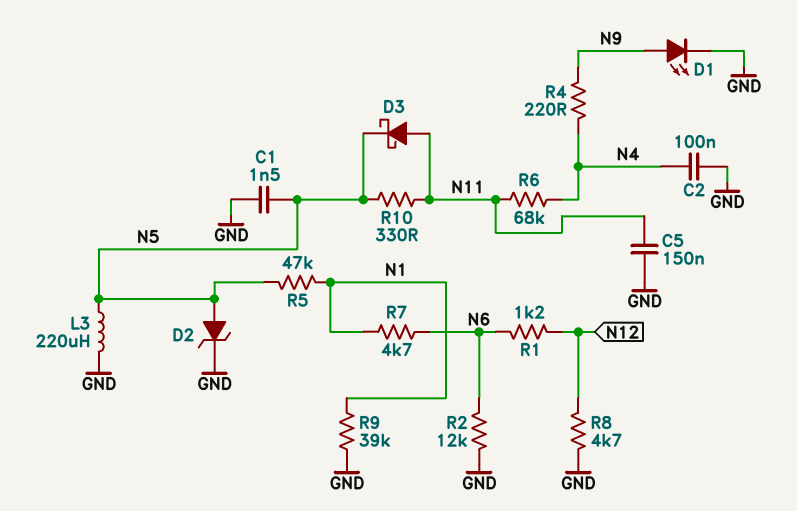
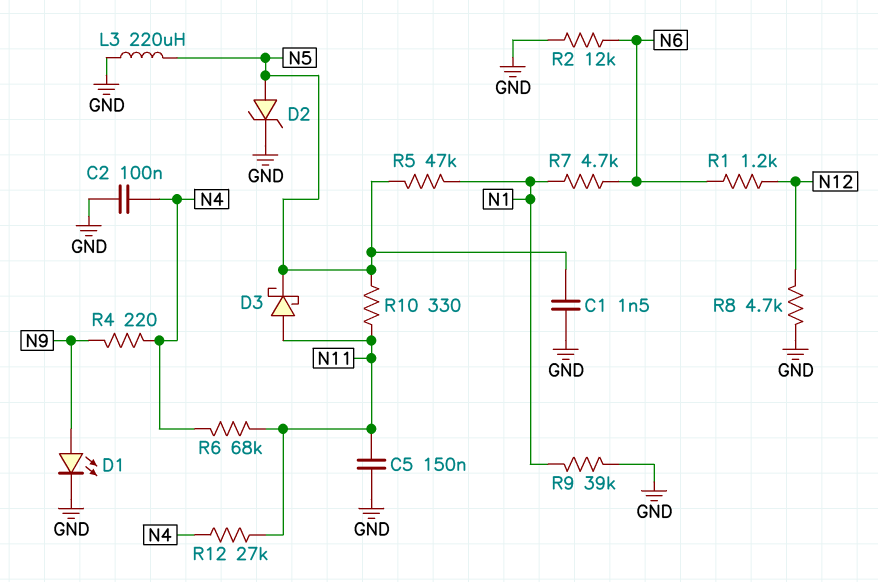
R12: none -> 27k (N4, N11)

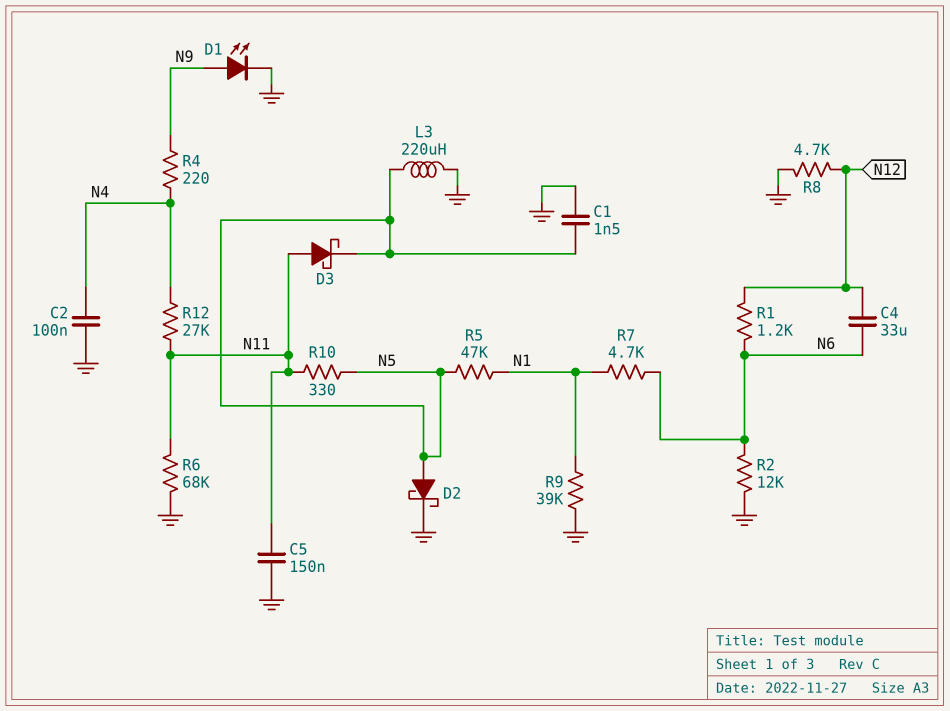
C4: none -> 33uF (N6, N12)
D2: zener (A N5, K GND) -> schottky (A N5, K GND)
R6: 68k (N4, N11) -> 68k (GND, N11)

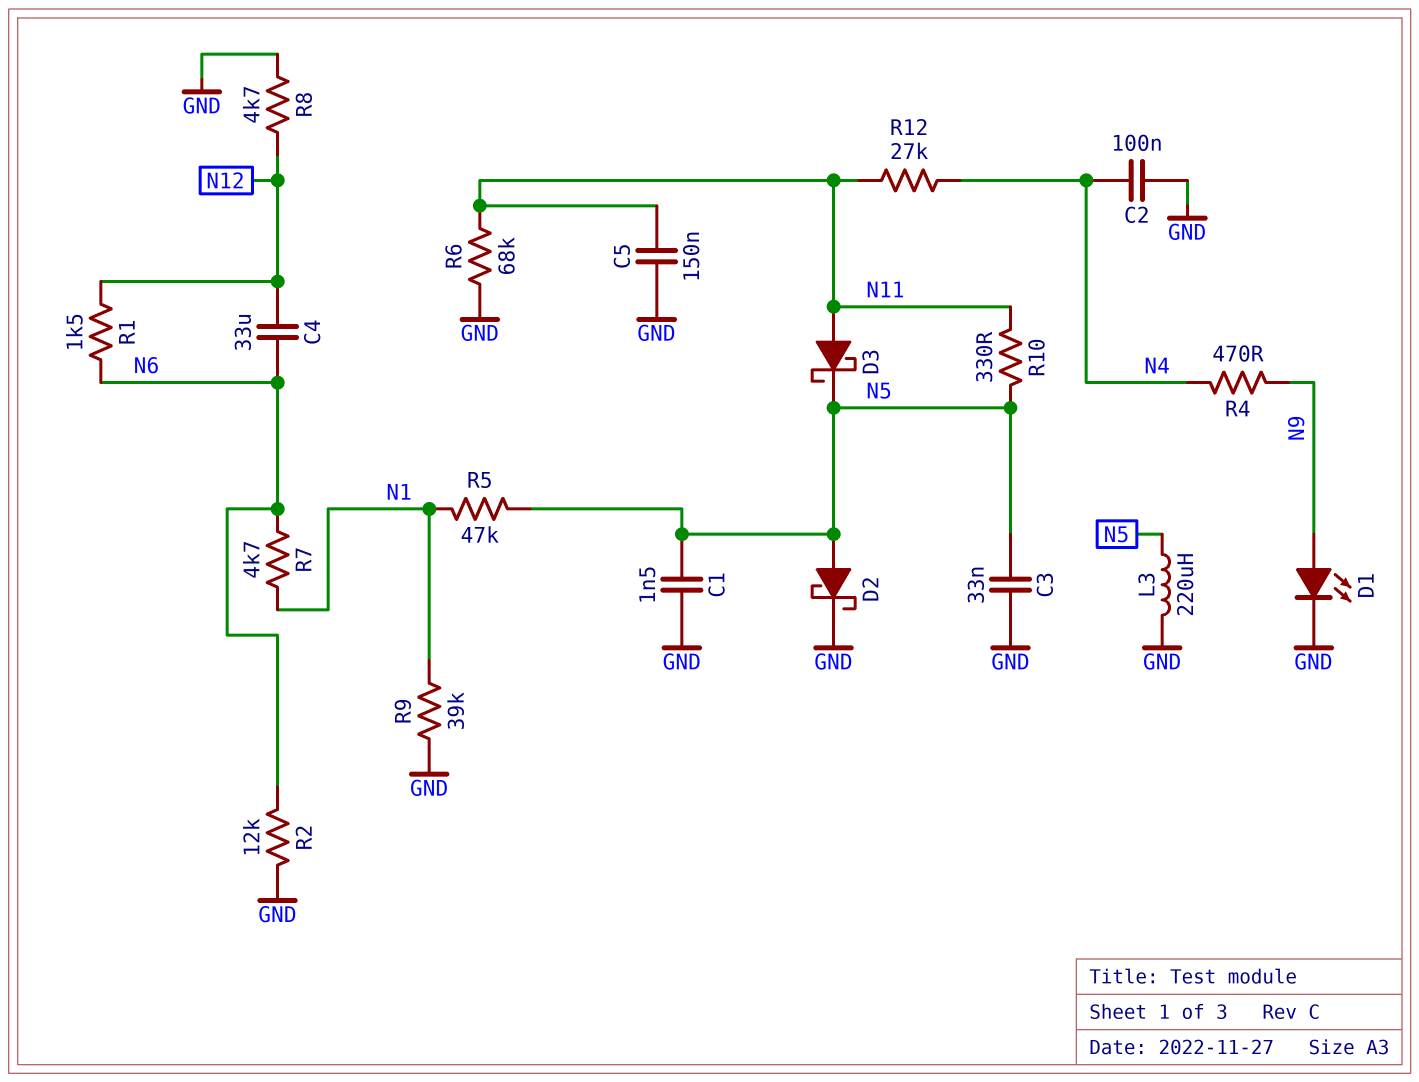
C3: none -> 33nF (GND, N5)
R1: 1.2k (N6, N12) -> 1.5k (N6, N12)
R4: 220 (N4, N9) -> 470 (N4, N9)

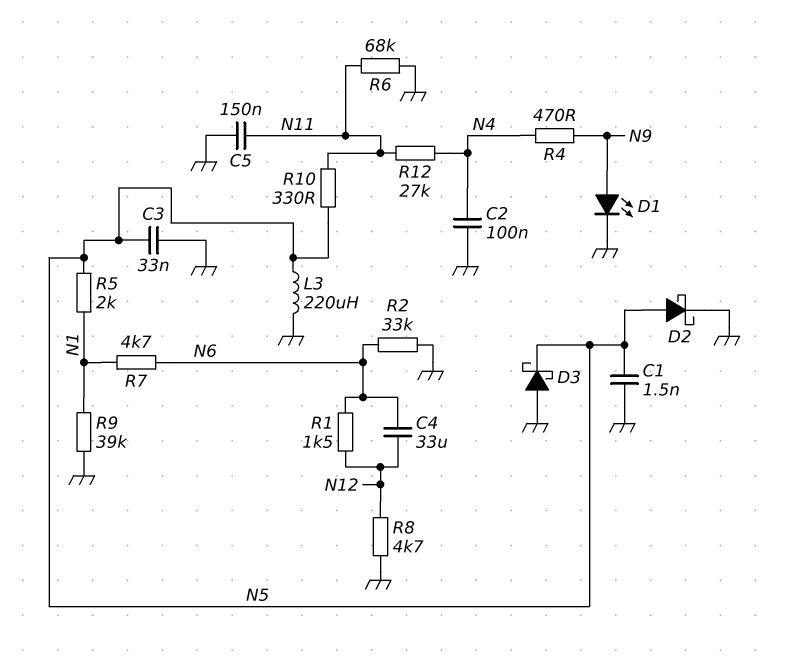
D3: schottky (A N11, K N5) -> schottky (A GND, K N5)
R2: 12k (GND, N6) -> 33k (GND, N6)
R5: 47k (N1, N5) -> 2k (N1, N5)

